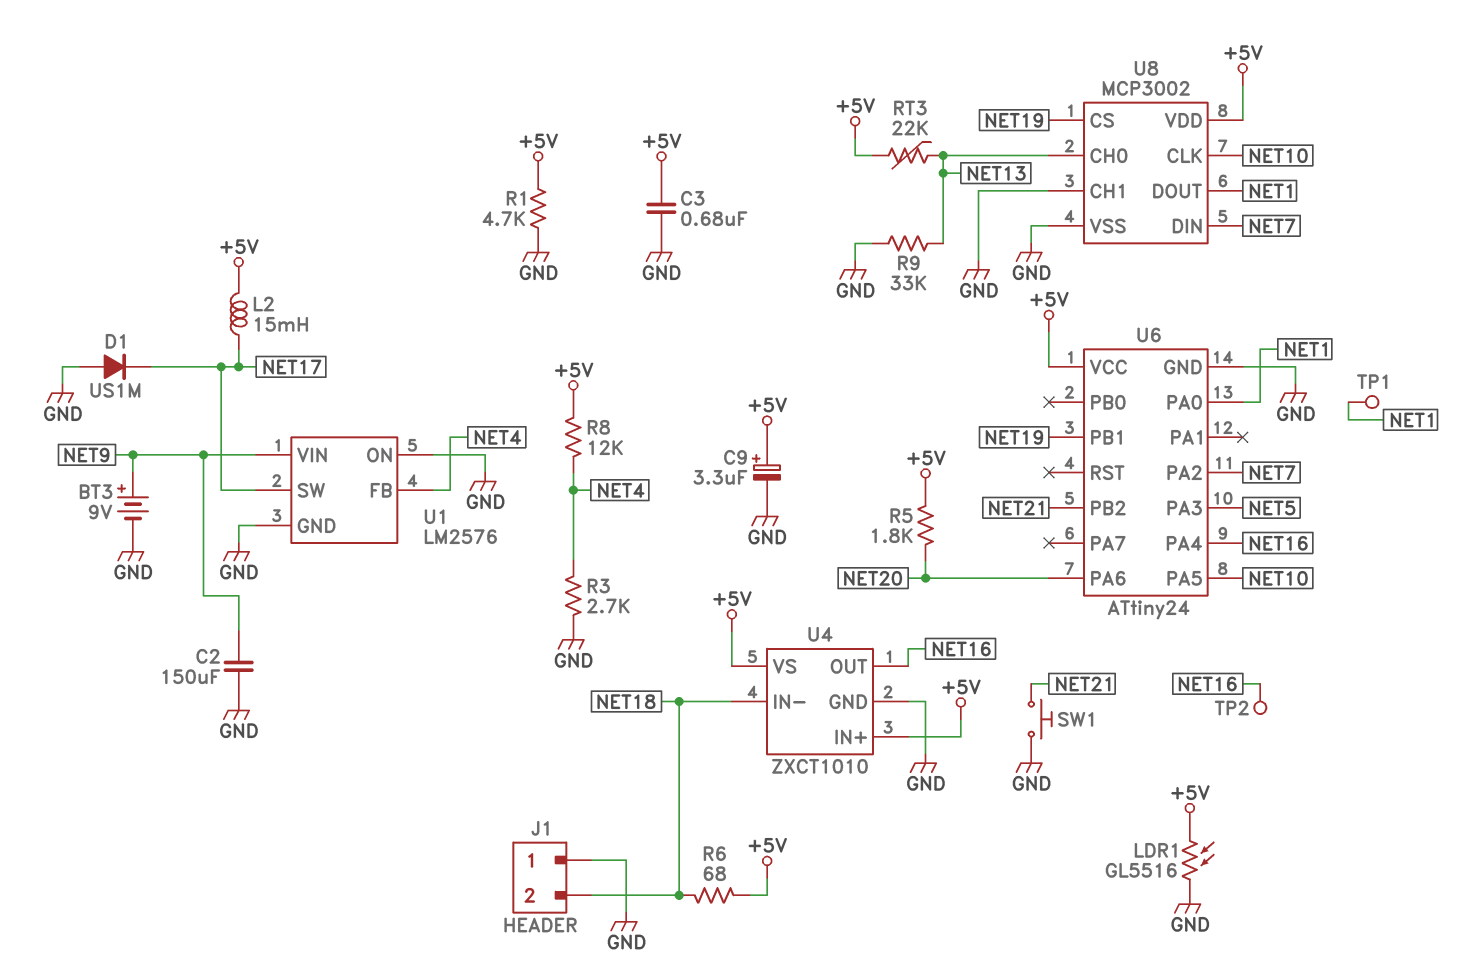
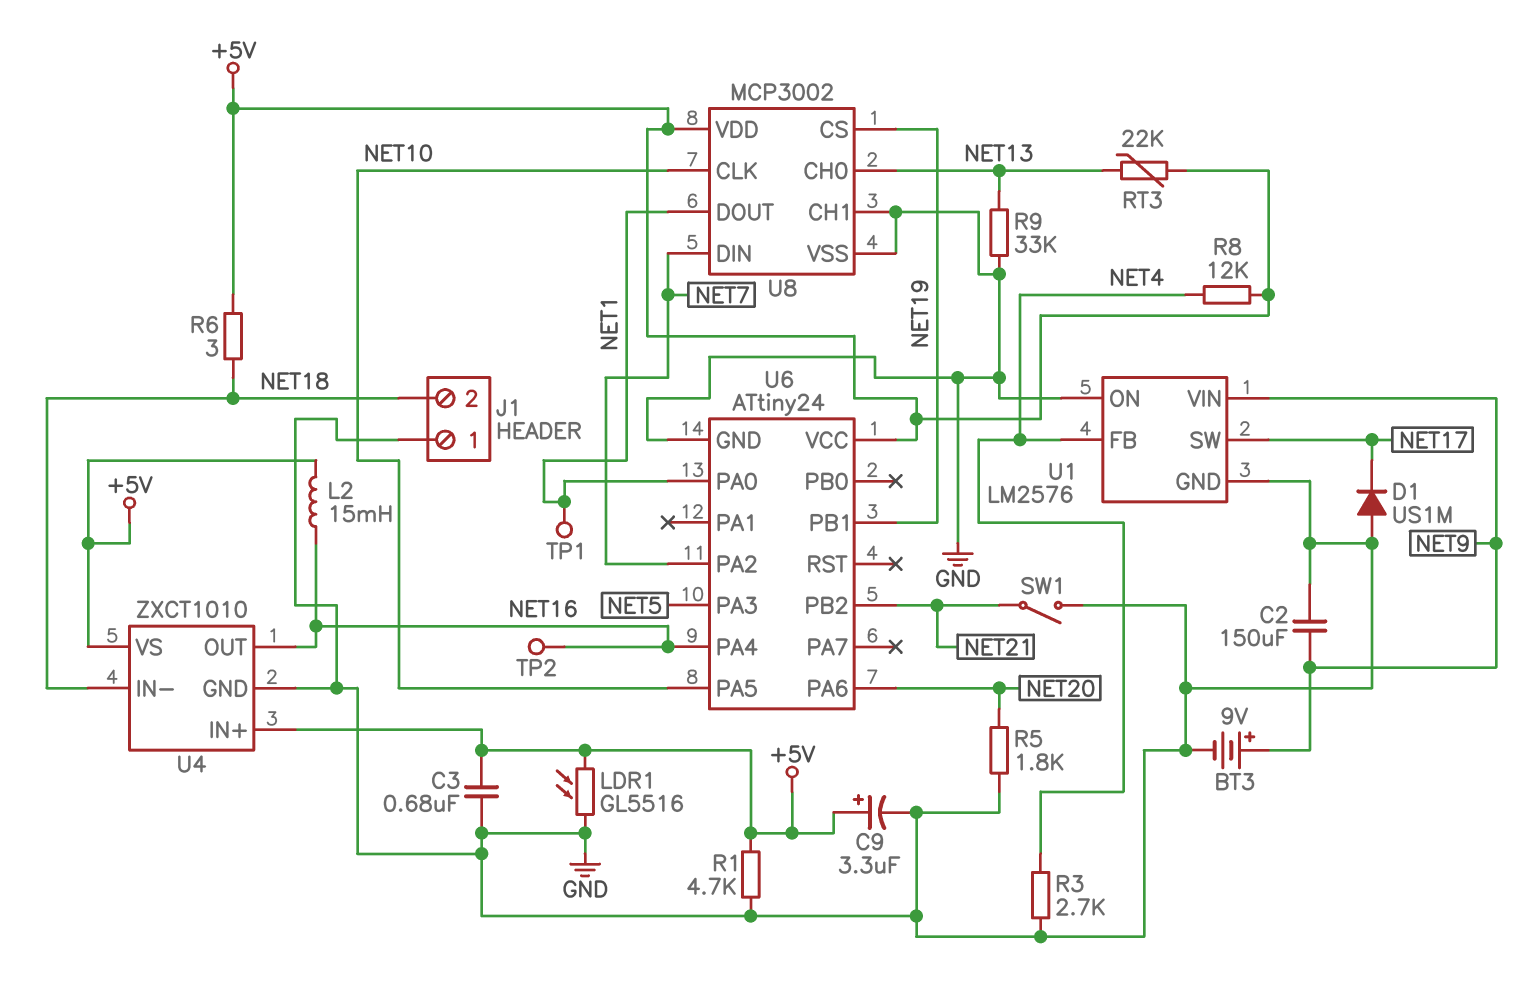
L2: 15mH (+5V, NET17) -> 15mH (+5V, NET16)
R5: 1.8k (+5V, NET20) -> 1.8k (GND, NET20)
R6: 68 (+5V, NET18) -> 3 (+5V, NET18)
SW1: button (GND, NET21) -> switch (GND, NET21)

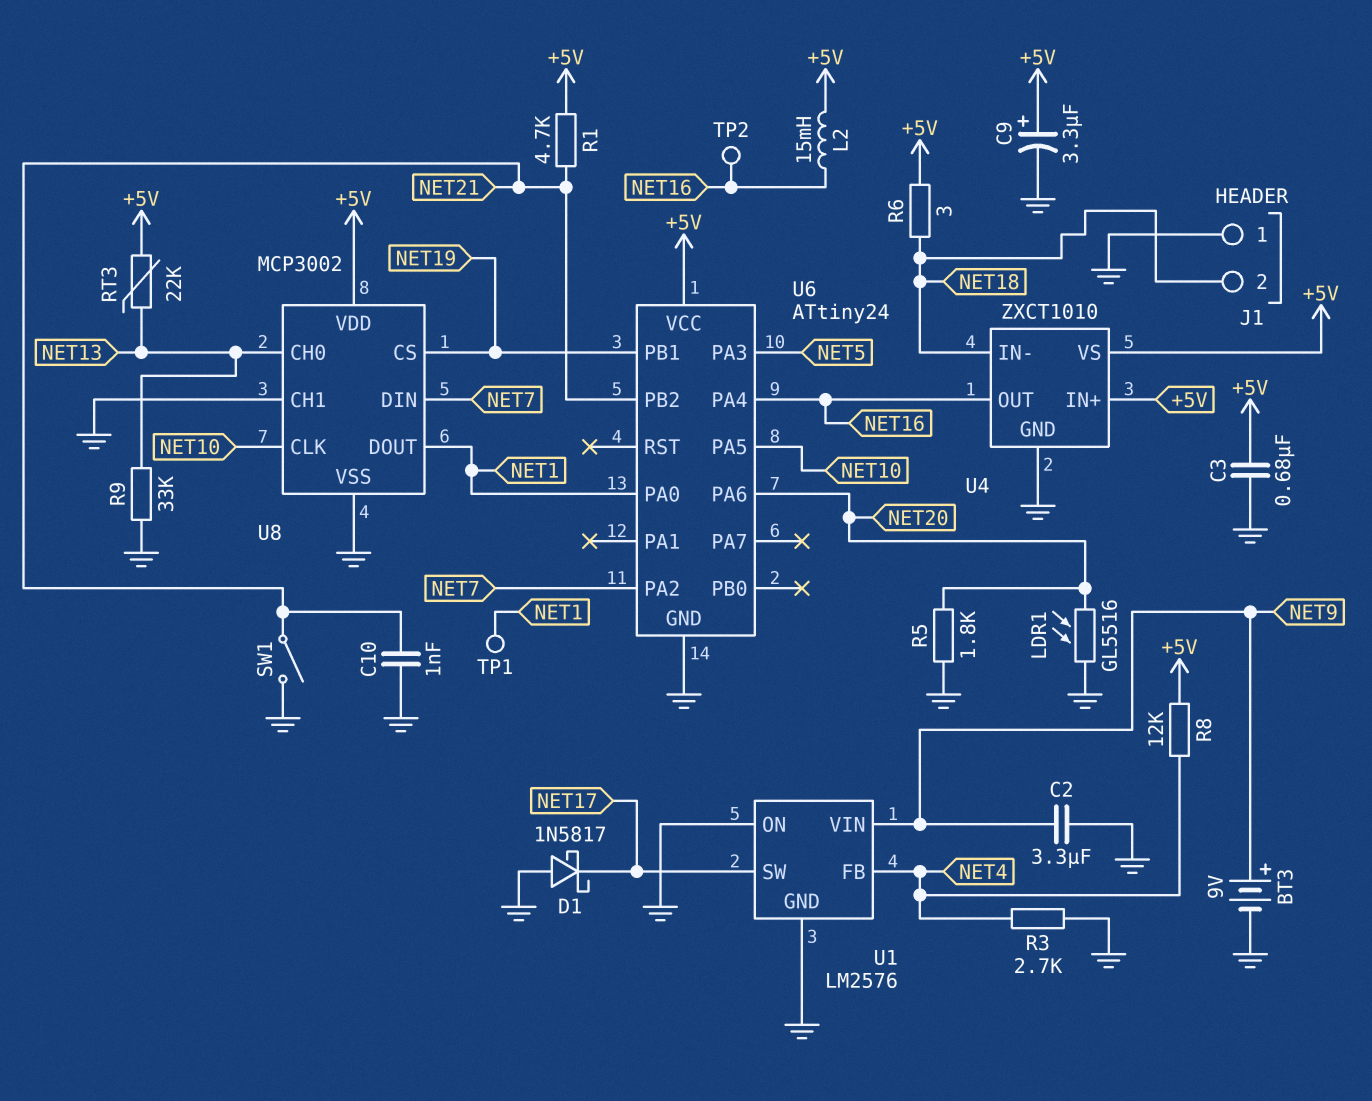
C2: 150uF (GND, NET9) -> 3.3uF (GND, NET9)
C10: none -> 1nF (GND, NET21)
D1: diode US1M (A GND, K NET17) -> schottky 1N5817 (A GND, K NET17)
LDR1: GL5516 (+5V, GND) -> GL5516 (GND, NET20)
R1: 4.7k (+5V, GND) -> 4.7k (+5V, NET21)

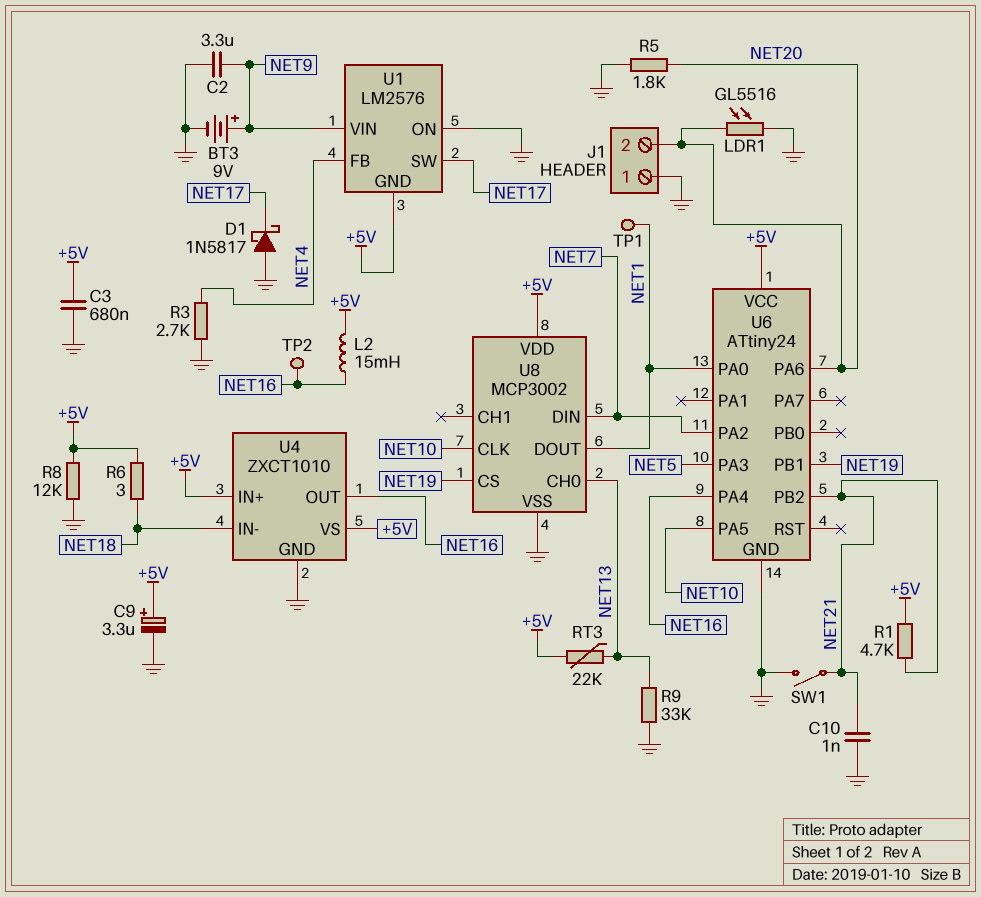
J1 pin 2: NET18 -> NET20
R8: 12k (+5V, NET4) -> 12k (+5V, GND)
U1 pin GND: GND -> +5V
U8 pin CH1: GND -> none

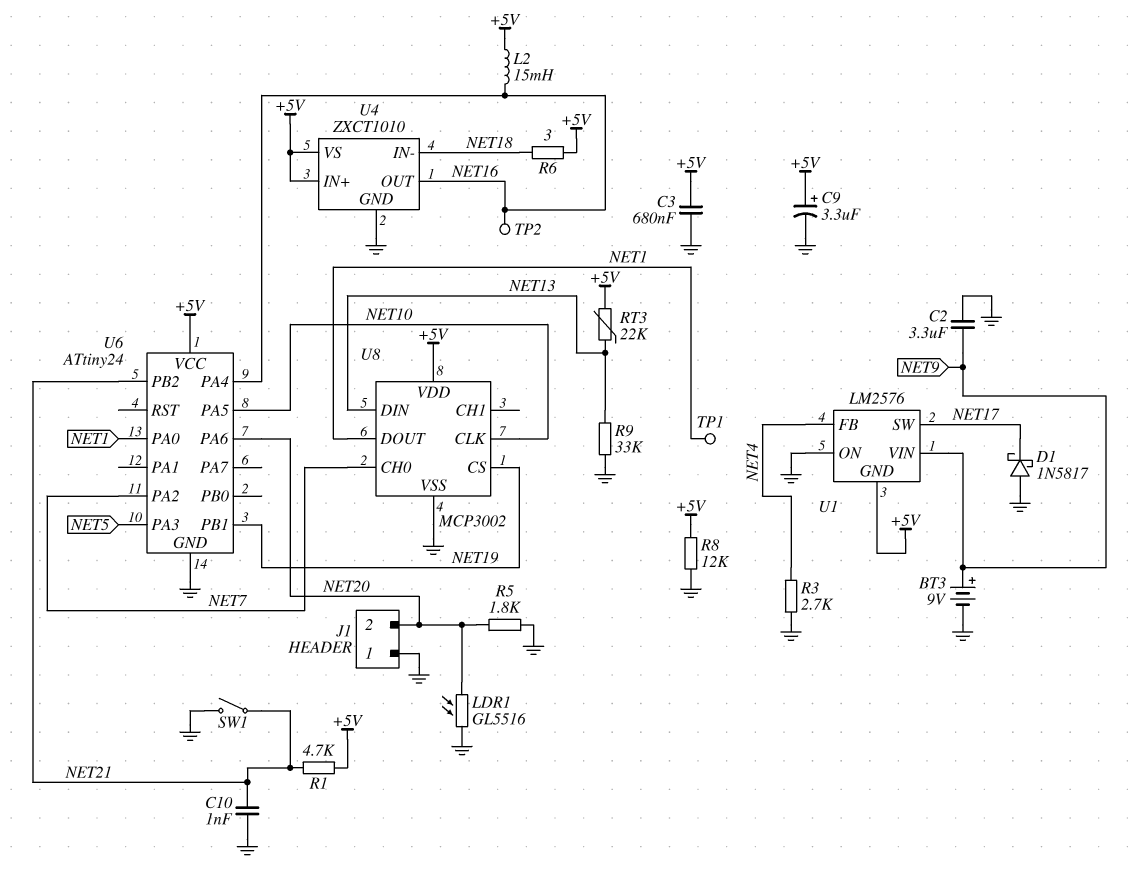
U8 pin CH0: NET13 -> NET7
U8 pin DIN: NET7 -> NET13

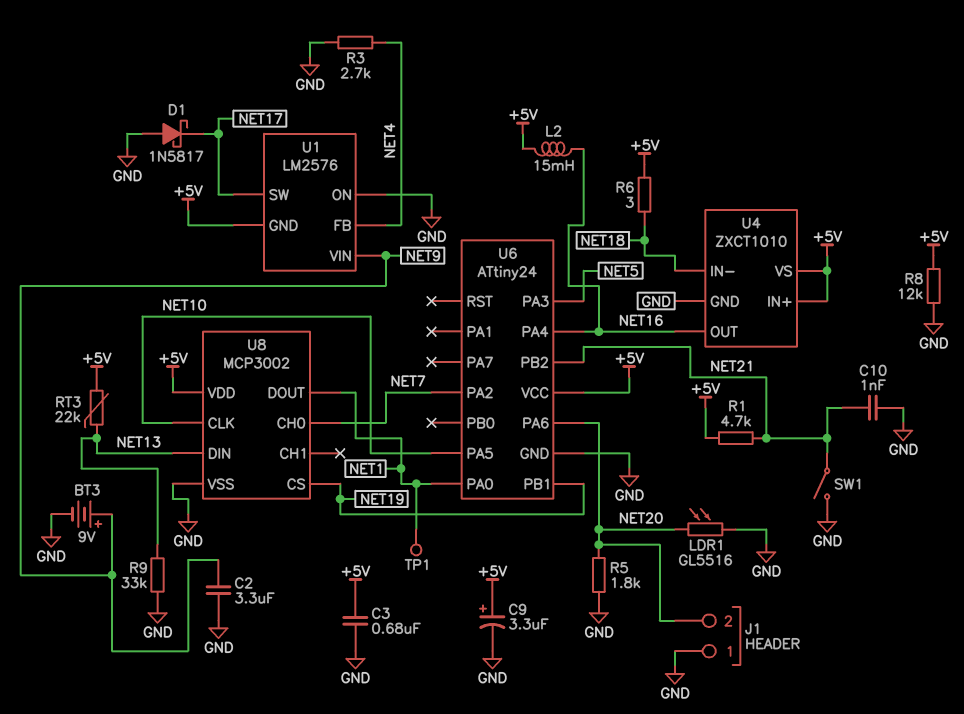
TP2: test point (NET16) -> none

